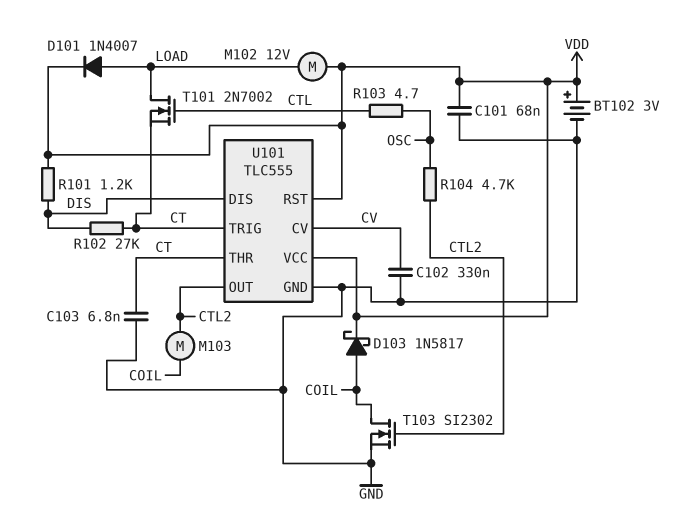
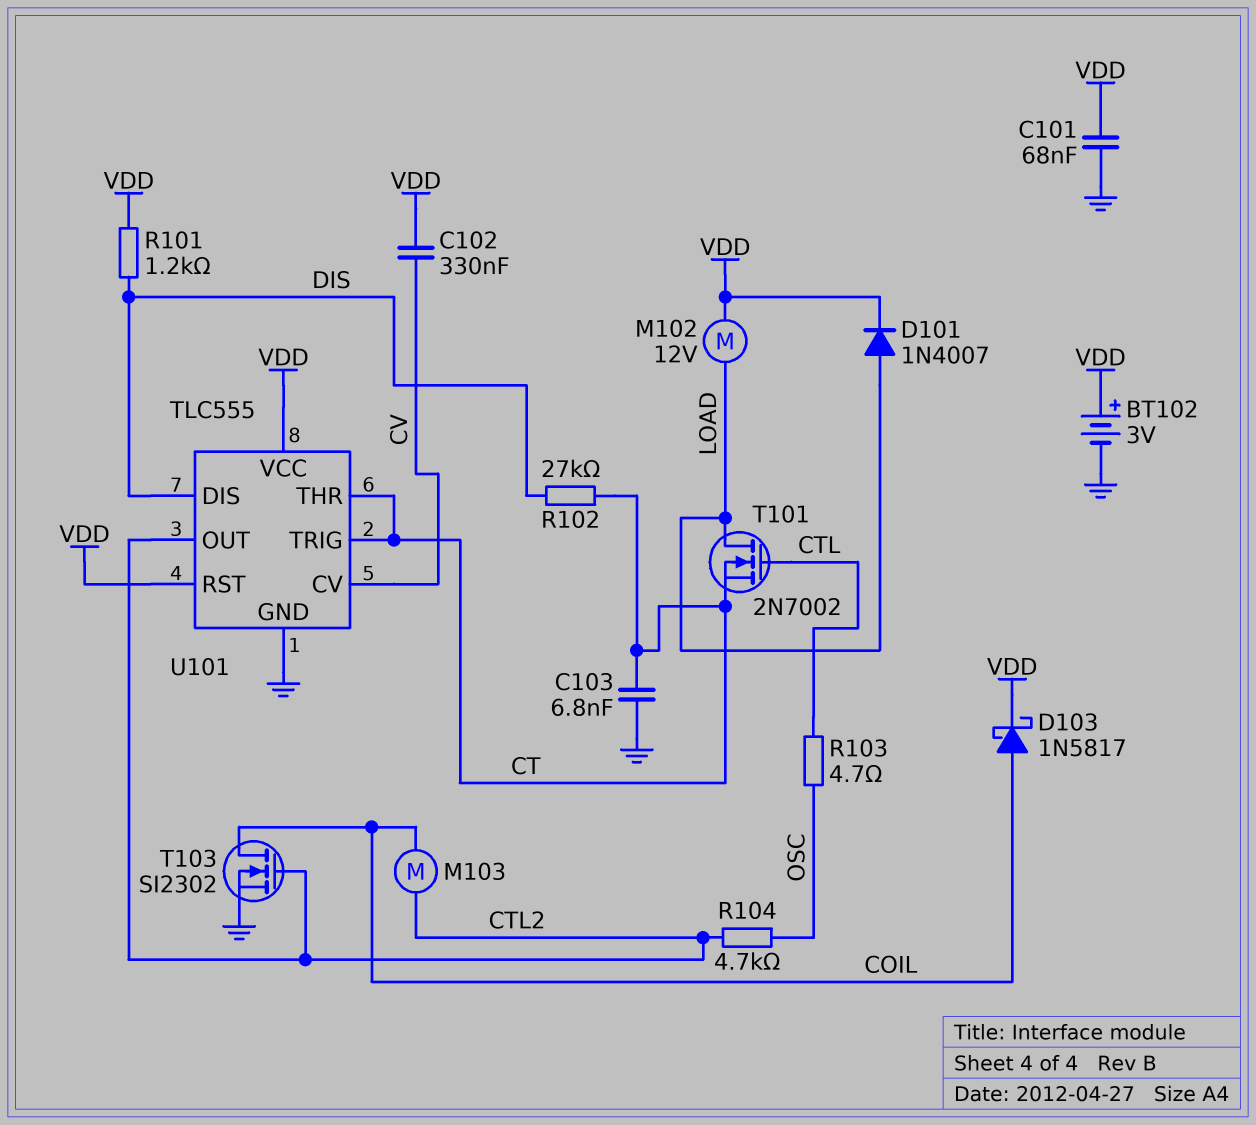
C102: 330nF (CV, GND) -> 330nF (CV, VDD)

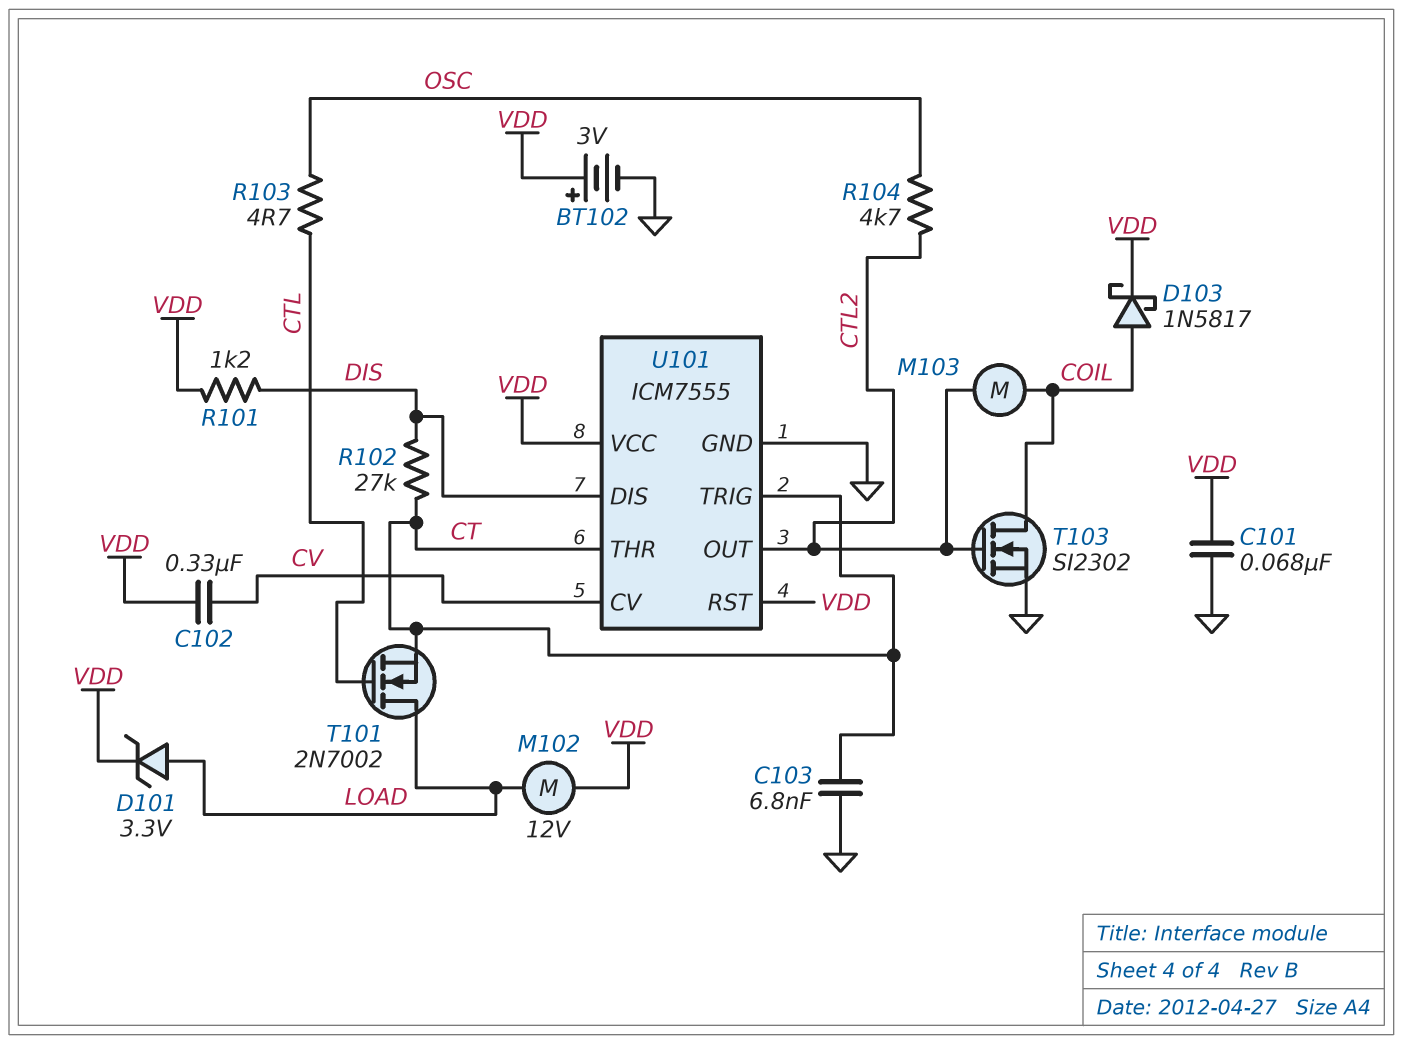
D101: diode 1N4007 (A LOAD, K VDD) -> zener 3.3V (A LOAD, K VDD)
U101: TLC555 -> ICM7555

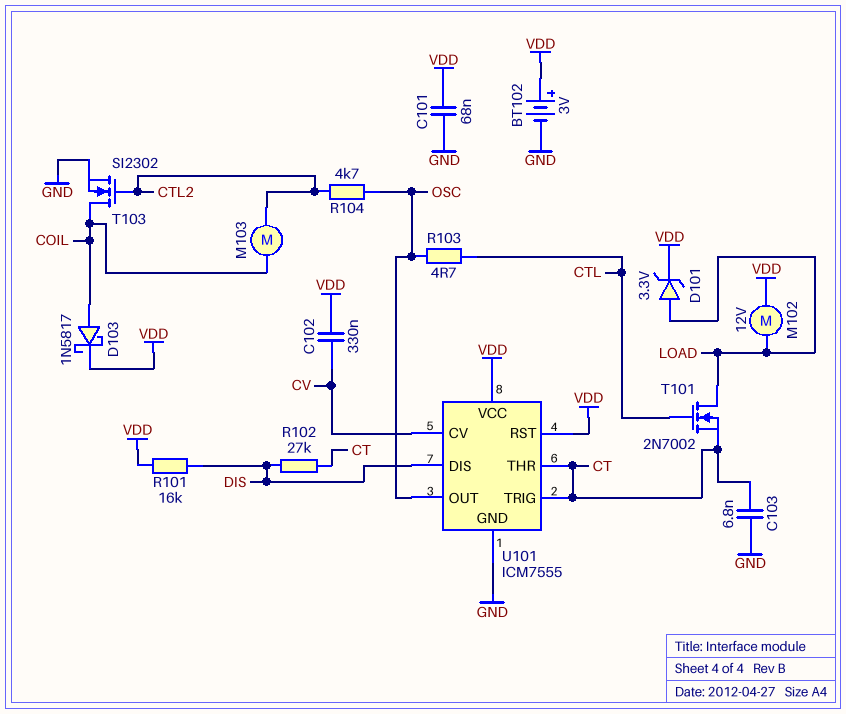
R101: 1.2k (DIS, VDD) -> 16k (DIS, VDD)
U101 pin OUT: CTL2 -> OSC

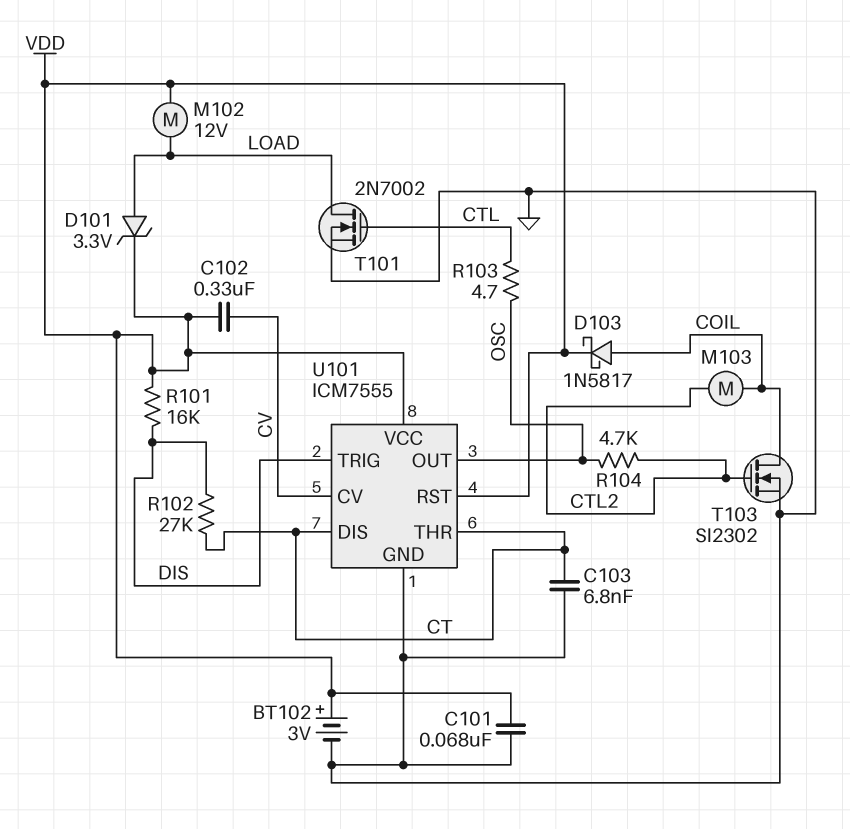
T101: NMOS 2N7002 (G CTL, D LOAD, S CT) -> NMOS 2N7002 (G CTL, D LOAD, S GND)
U101 pin DIS: DIS -> CT
U101 pin TRIG: CT -> DIS

